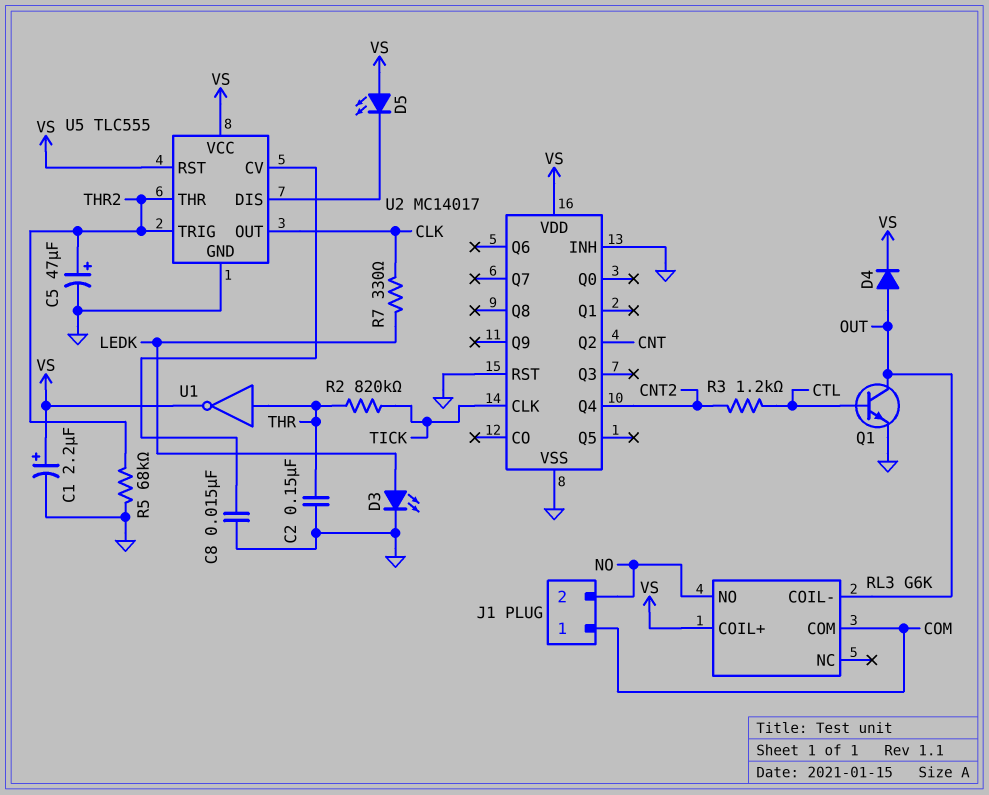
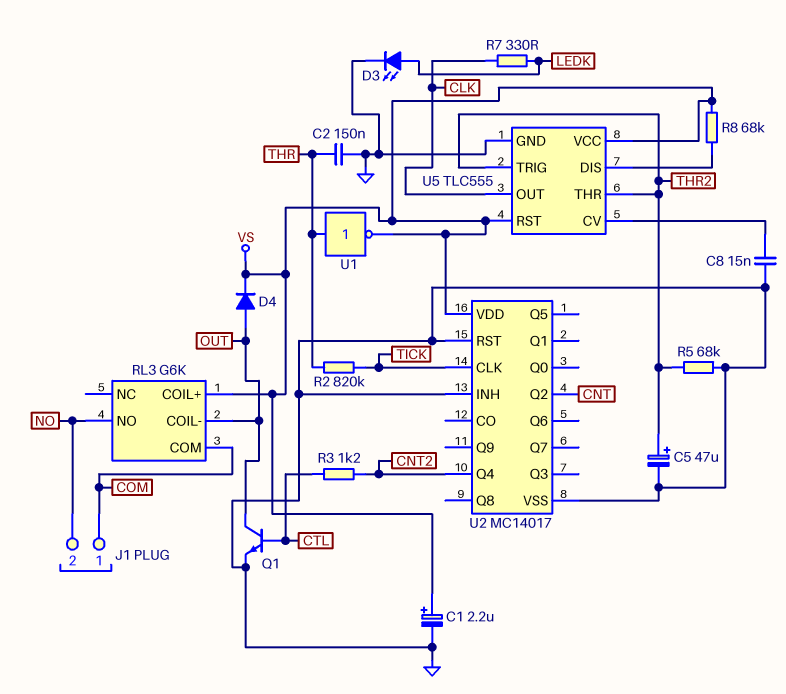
D5: LED (A VS, K U5/DIS) -> none
R8: none -> 68k (U5/DIS, VS)

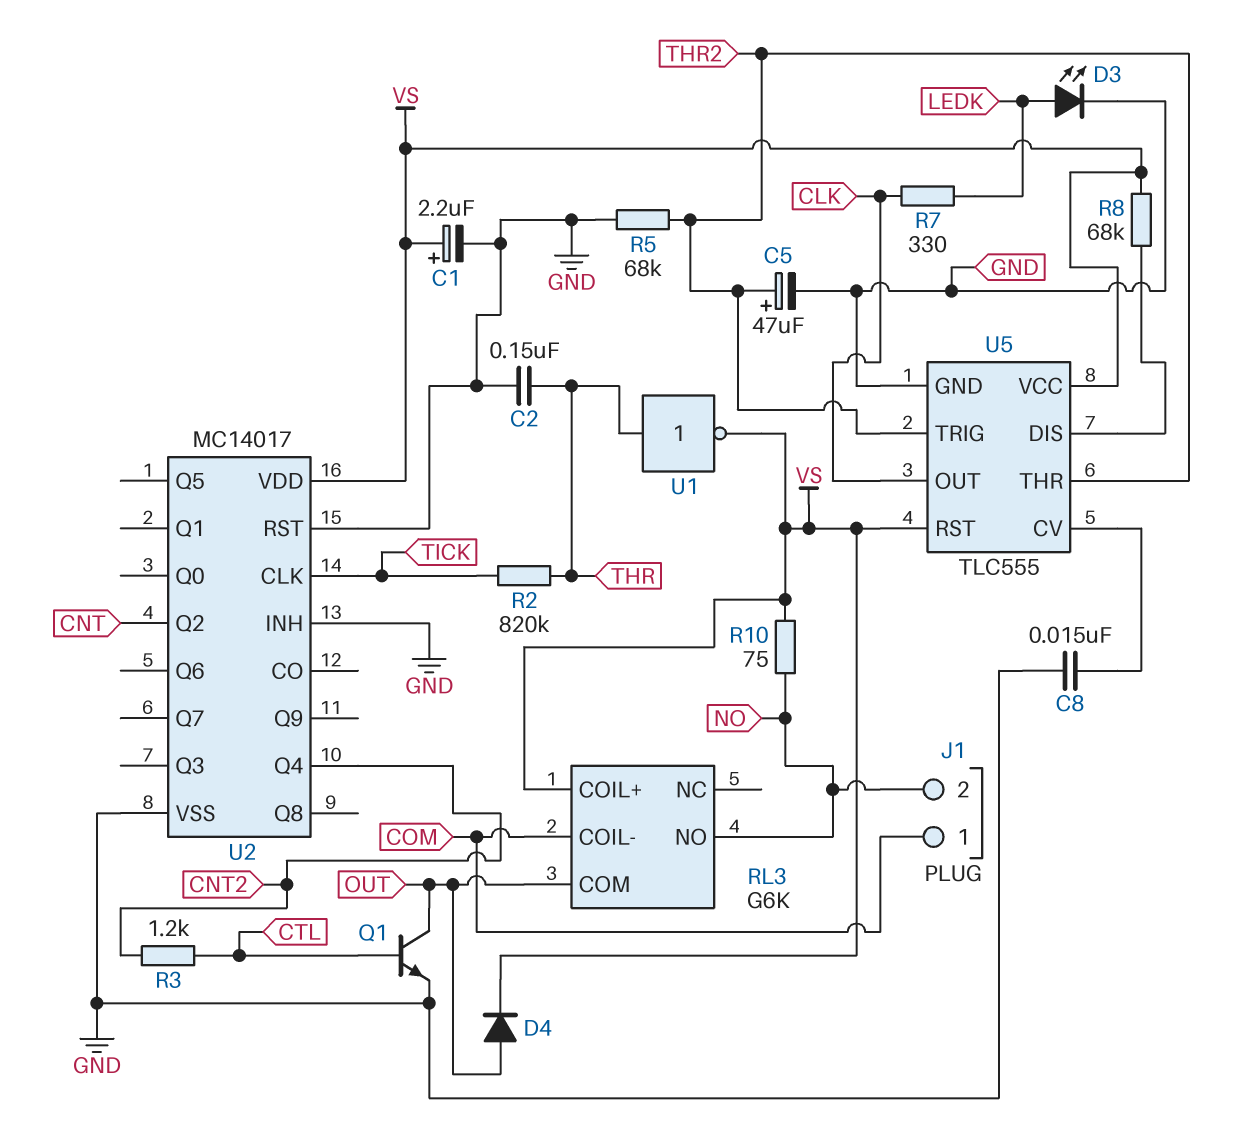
R10: none -> 75 (NO, VS)
RL3 pin COIL-: OUT -> COM
RL3 pin COM: COM -> OUT

